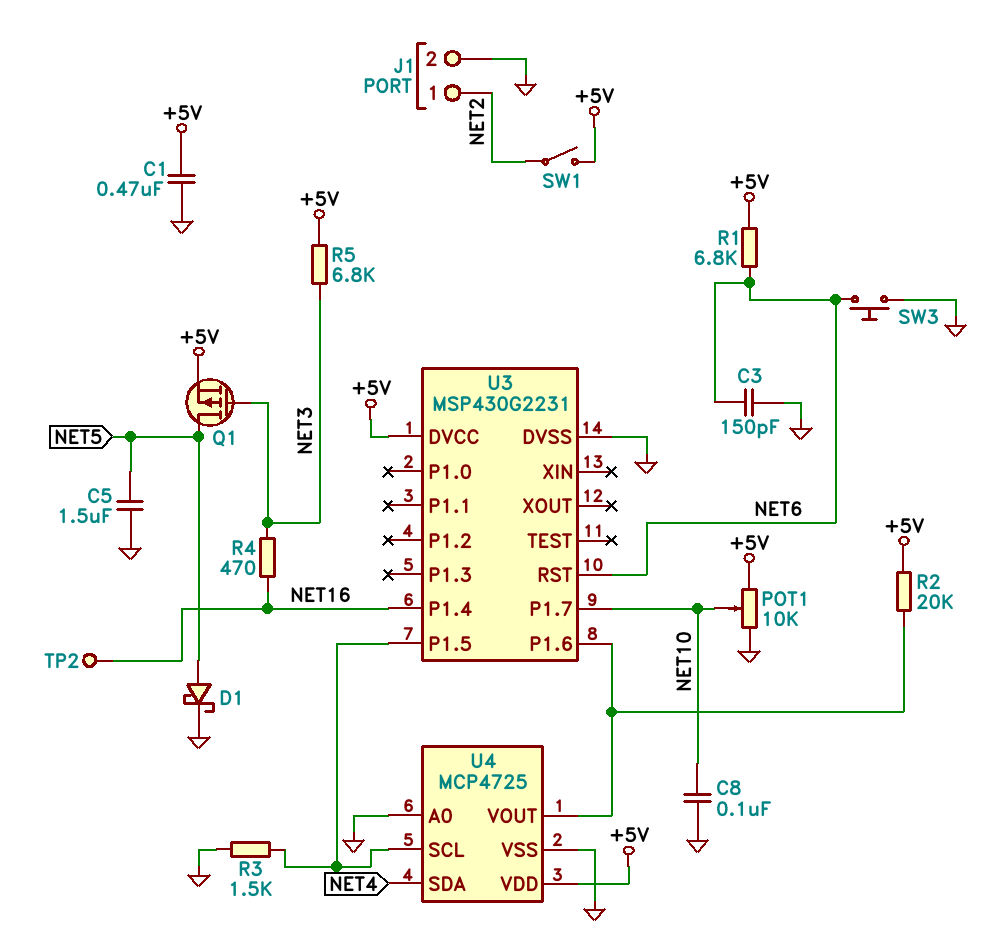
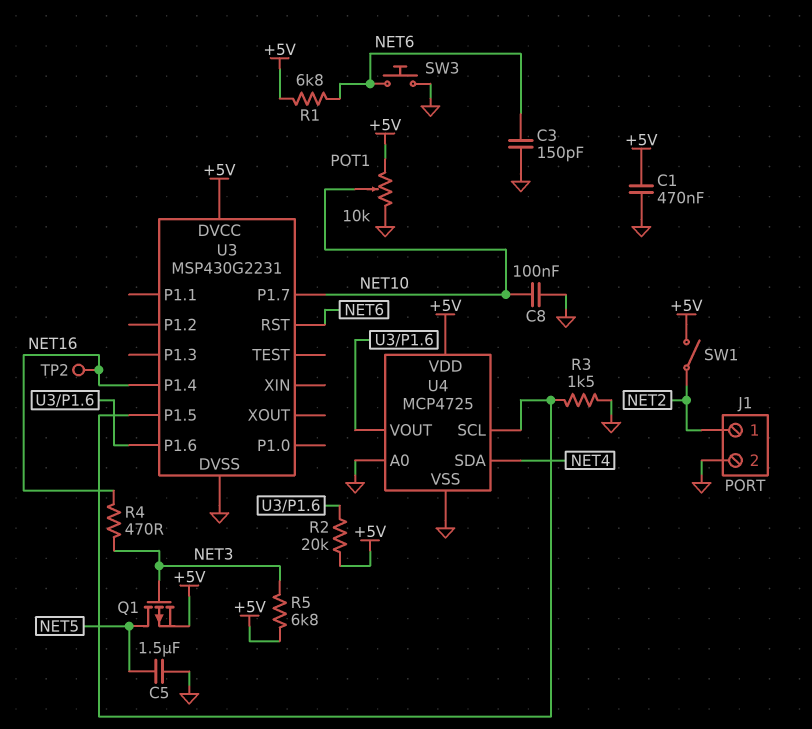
D1: schottky (A NET5, K GND) -> none

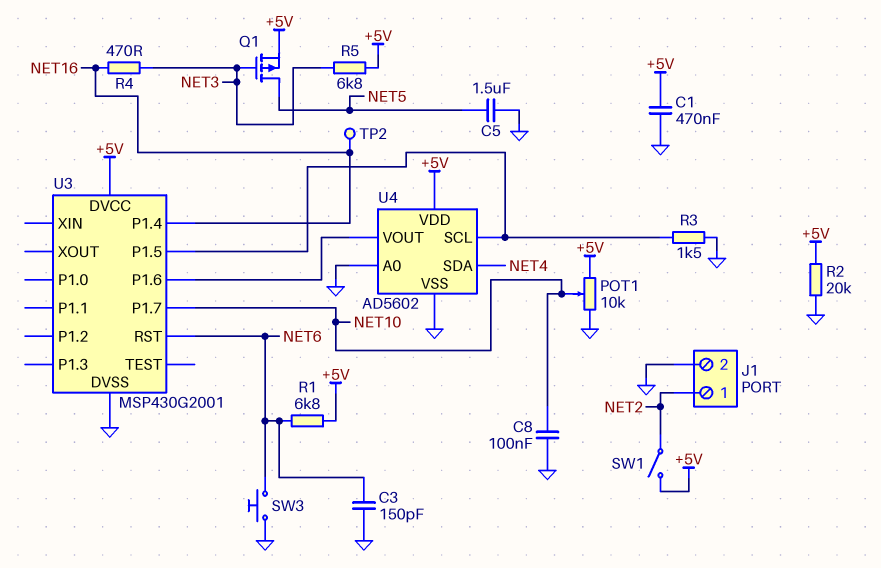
R2: 20k (+5V, U3/P1.6) -> 20k (+5V, GND)
U3: MSP430G2231 -> MSP430G2001
U4: MCP4725 -> AD5602

